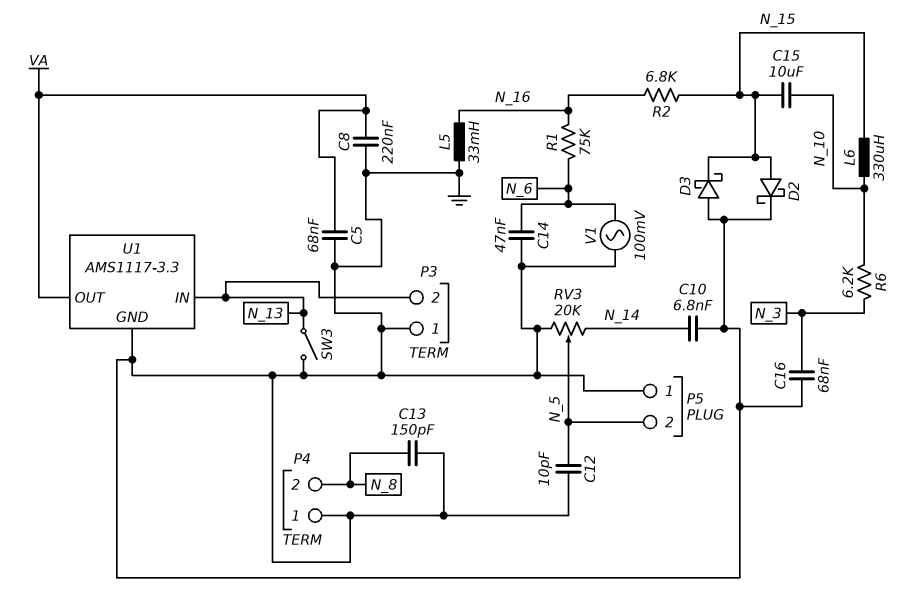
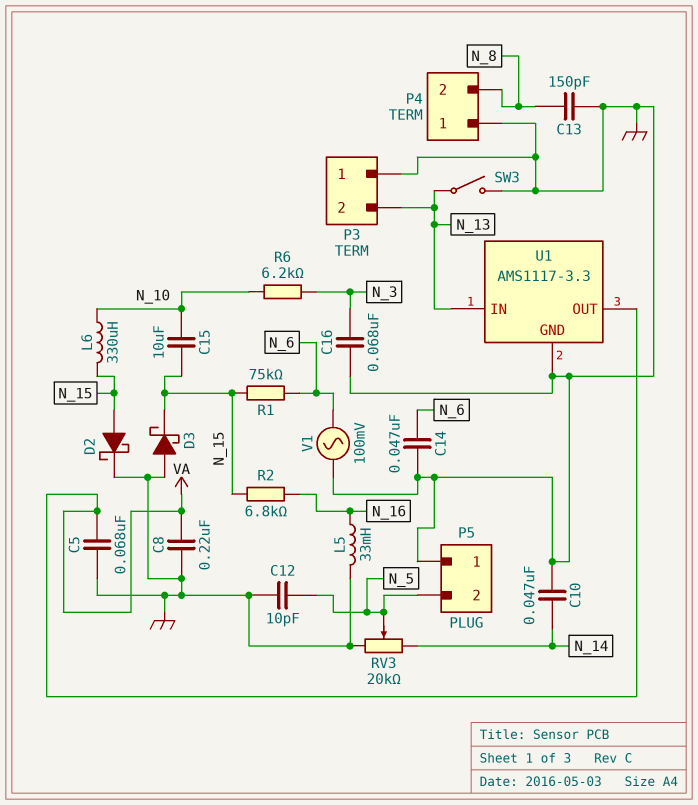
C10: 6.8nF (GND, N_14) -> 47nF (GND, N_14)
R1: 75k (N_6, N_16) -> 75k (N_6, N_15)

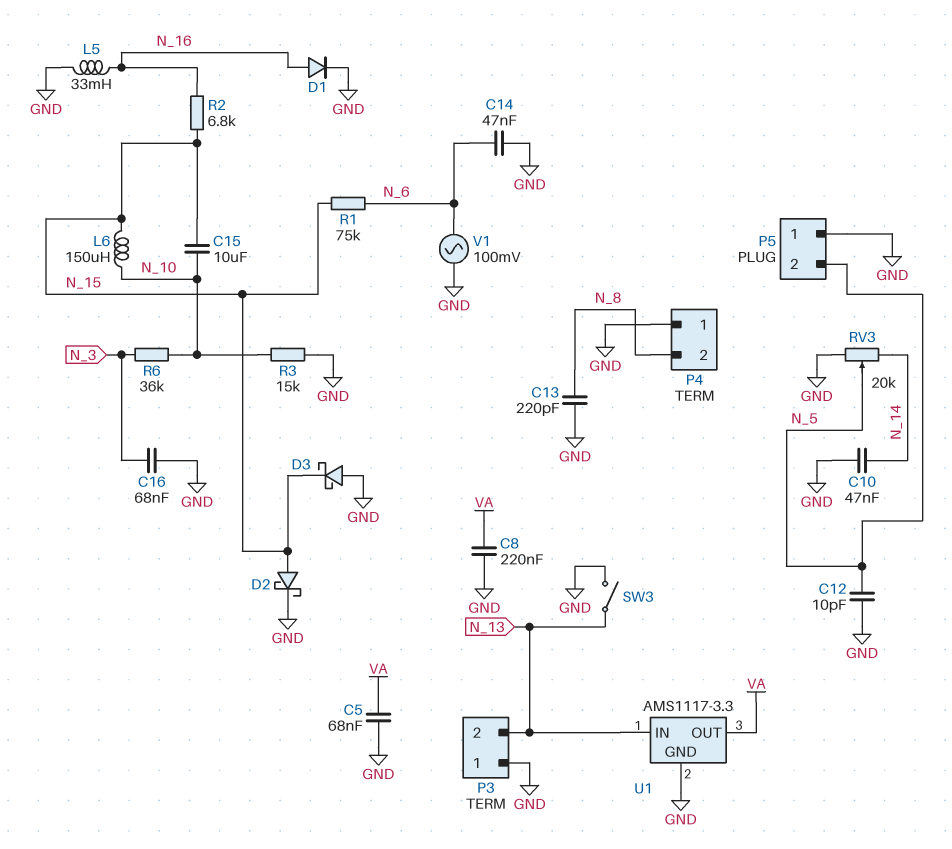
C13: 150pF (GND, N_8) -> 220pF (GND, N_8)
D1: none -> diode (A N_16, K GND)
L6: 330uH (N_10, N_15) -> 150uH (N_10, N_15)
R3: none -> 15k (GND, N_10)
R6: 6.2k (N_3, N_10) -> 36k (N_3, N_10)

